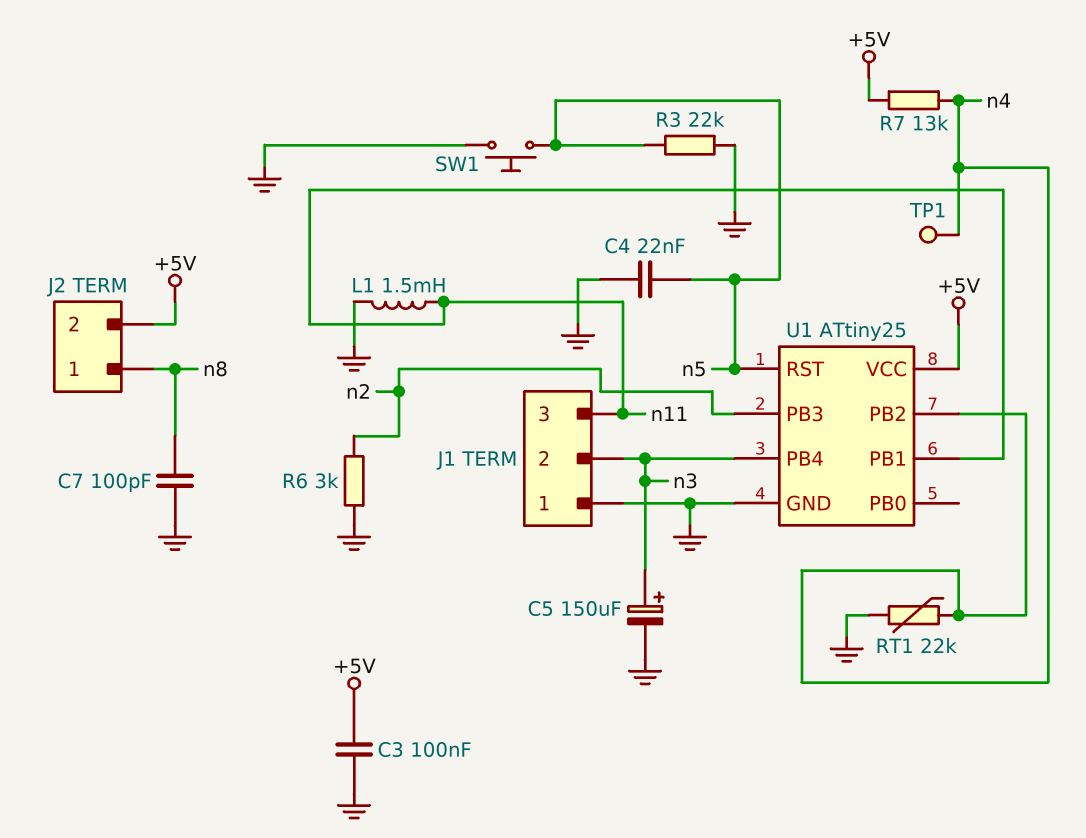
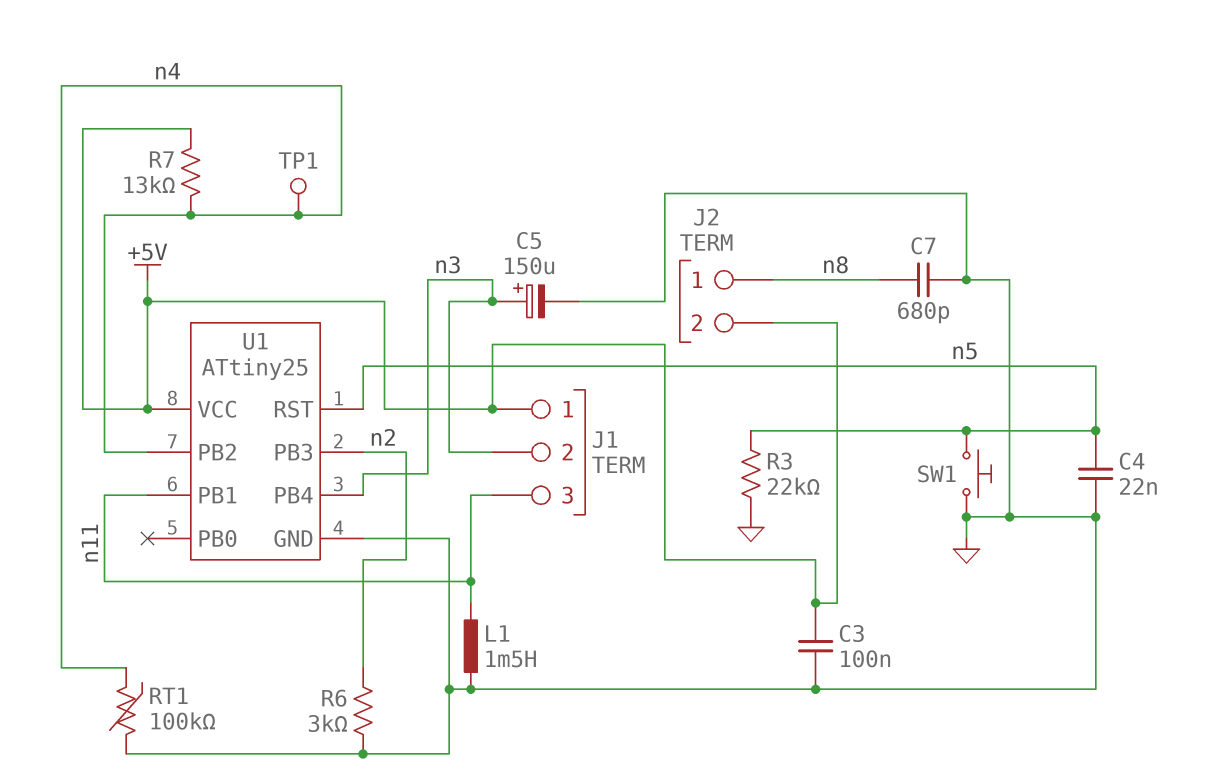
C7: 100pF (GND, n8) -> 680pF (GND, n8)
J1 pin 1: GND -> +5V
RT1: 22k (GND, n4) -> 100k (GND, n4)

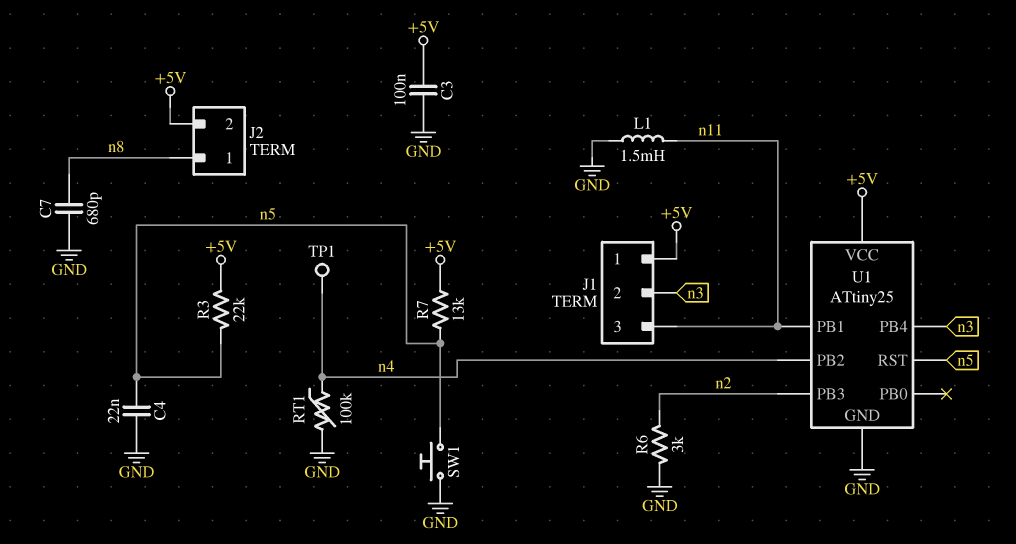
C5: 150uF (plus n3, minus GND) -> none
R3: 22k (GND, n5) -> 22k (+5V, n5)
R7: 13k (+5V, n4) -> 13k (+5V, n5)

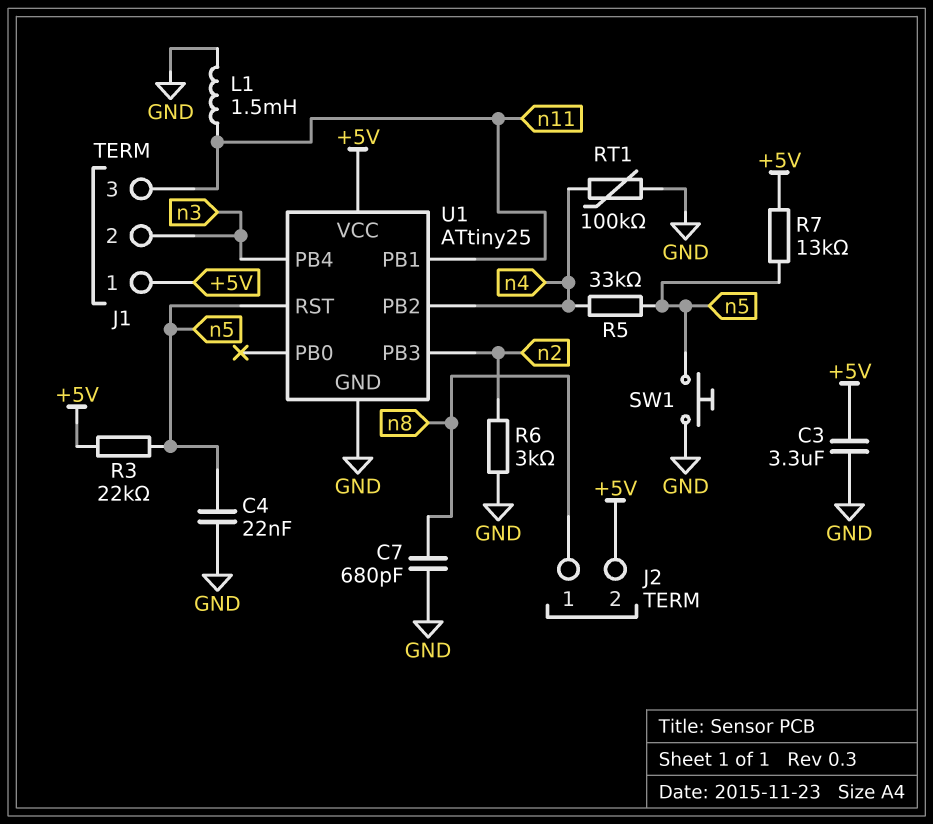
C3: 100nF (+5V, GND) -> 3.3uF (+5V, GND)
R5: none -> 33k (n4, n5)
TP1: test point (n4) -> none

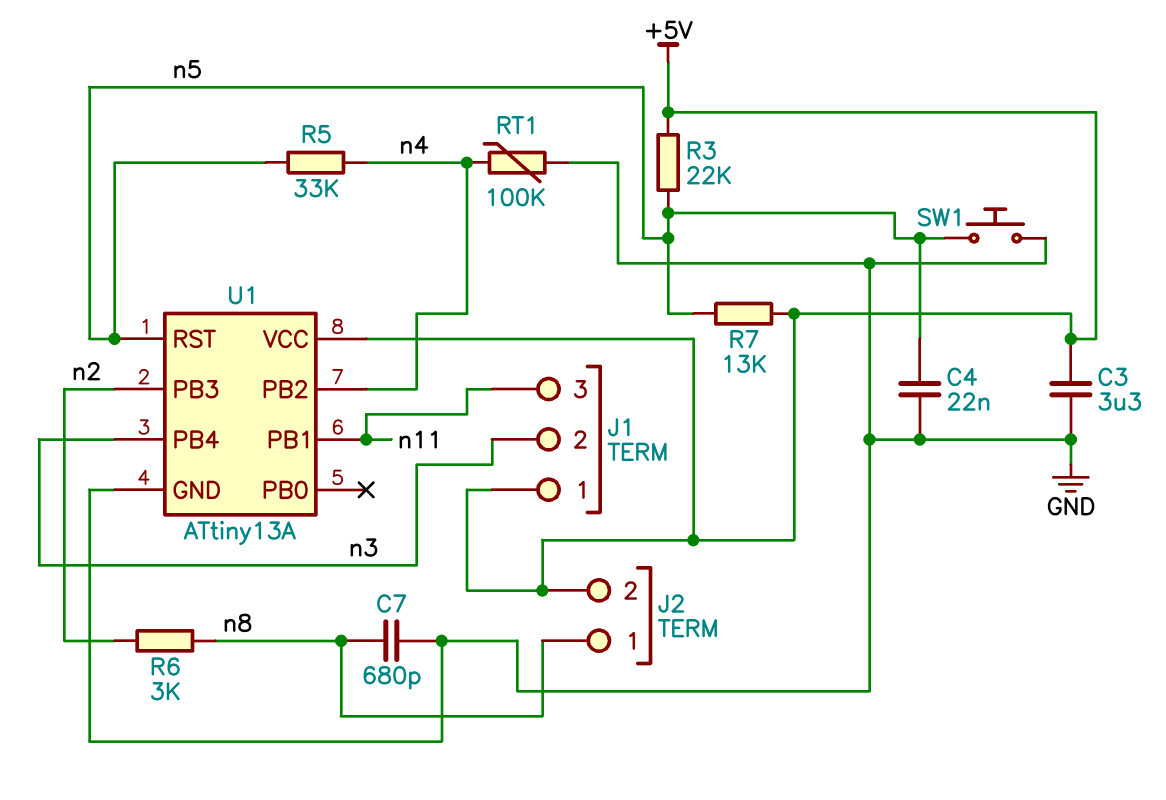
L1: 1.5mH (GND, n11) -> none
R6: 3k (GND, n2) -> 3k (n2, n8)
U1: ATtiny25 -> ATtiny13A

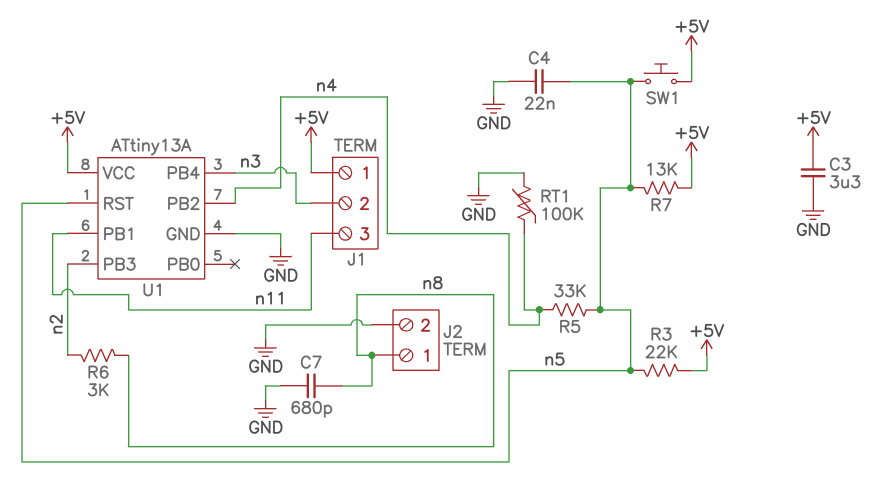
J2 pin 2: +5V -> GND
SW1: button (GND, n5) -> button (+5V, n5)

